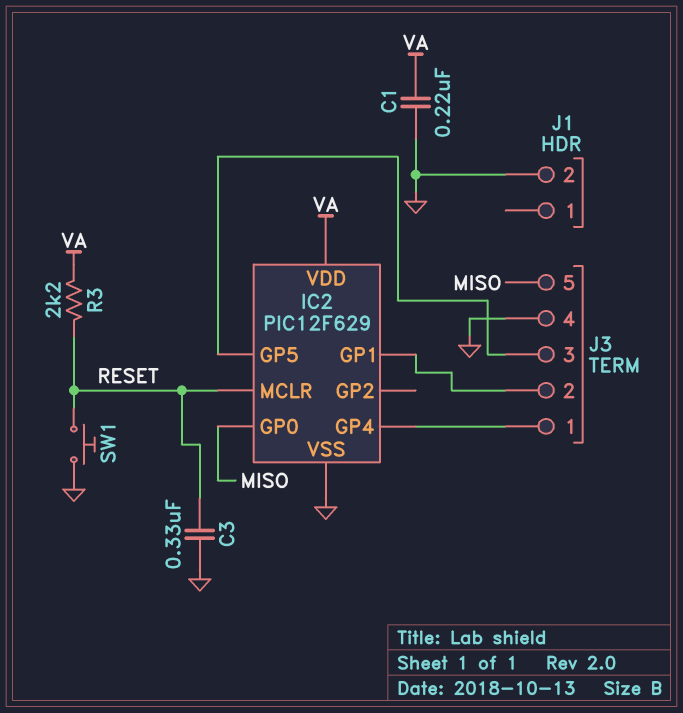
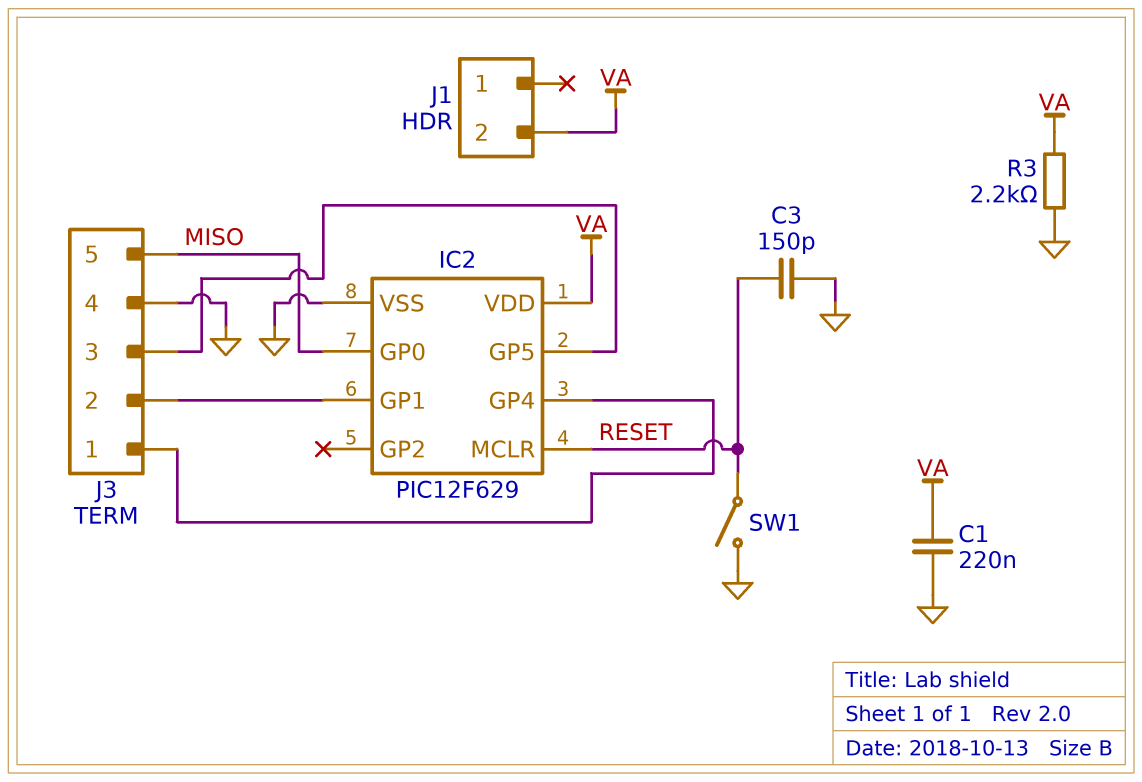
C3: 330nF (GND, RESET) -> 150pF (GND, RESET)
J1 pin 2: GND -> VA
R3: 2.2k (RESET, VA) -> 2.2k (GND, VA)
SW1: button (GND, RESET) -> switch (GND, RESET)

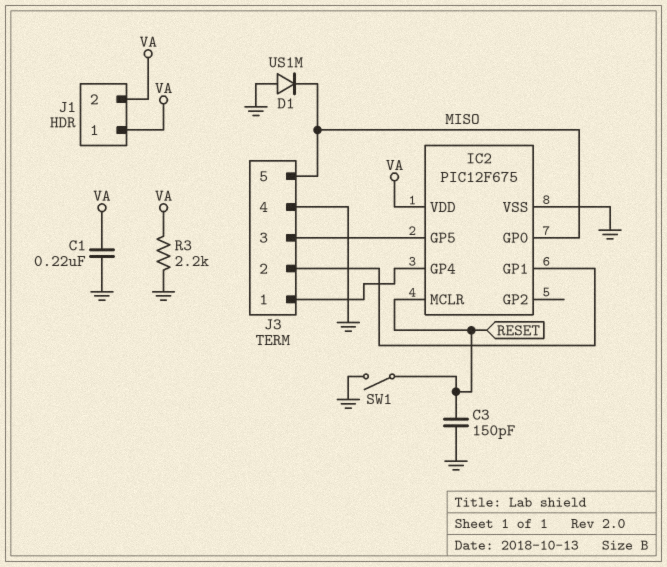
D1: none -> diode US1M (A GND, K MISO)
IC2: PIC12F629 -> PIC12F675
J1 pin 1: none -> VA

